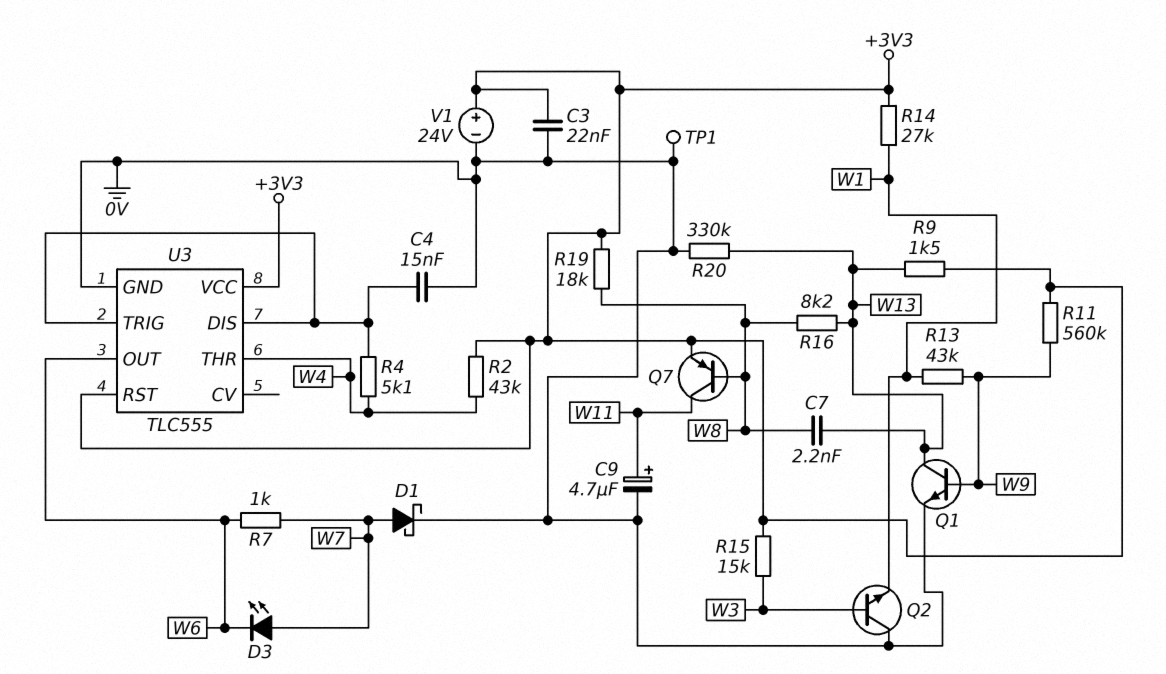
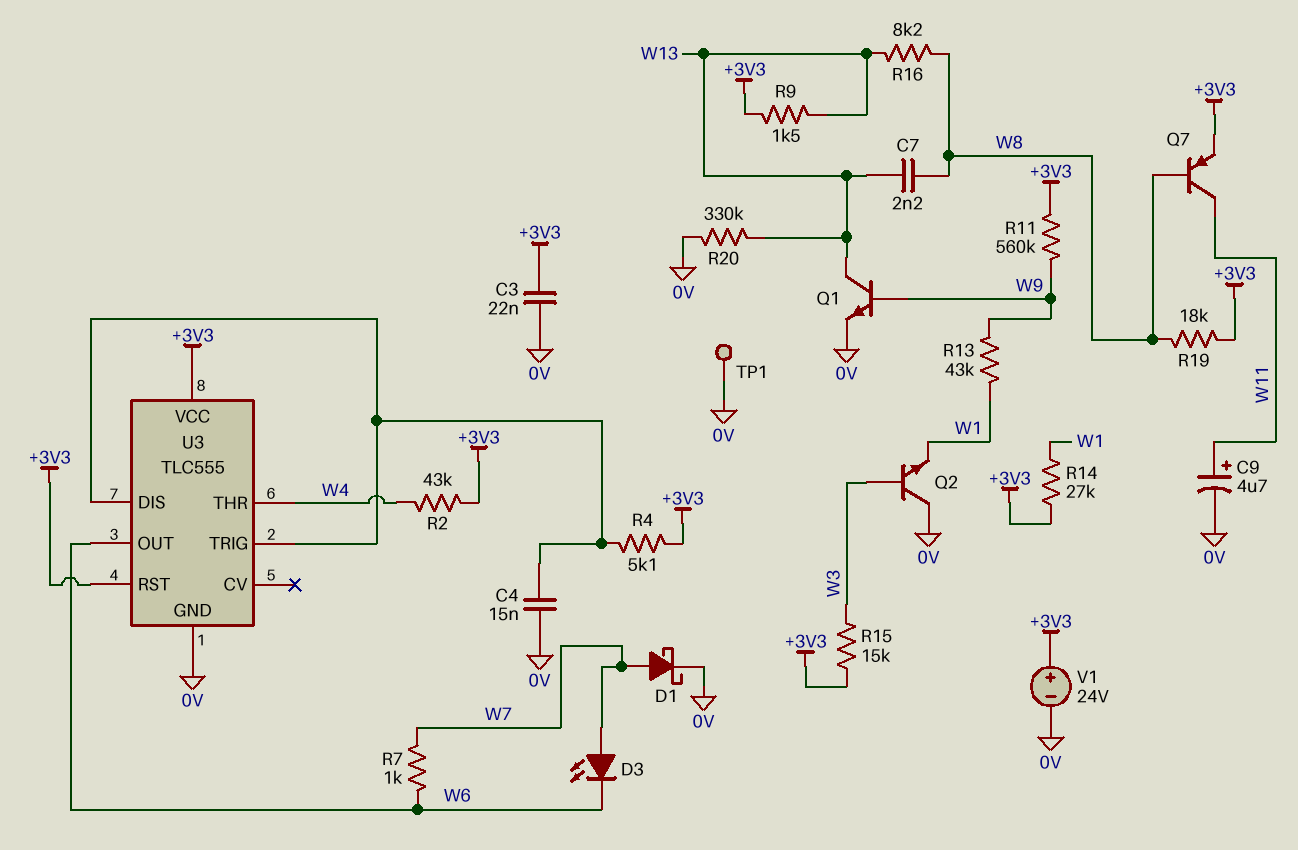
R4: 5.1k (U3/DIS, W4) -> 5.1k (+3V3, U3/DIS)

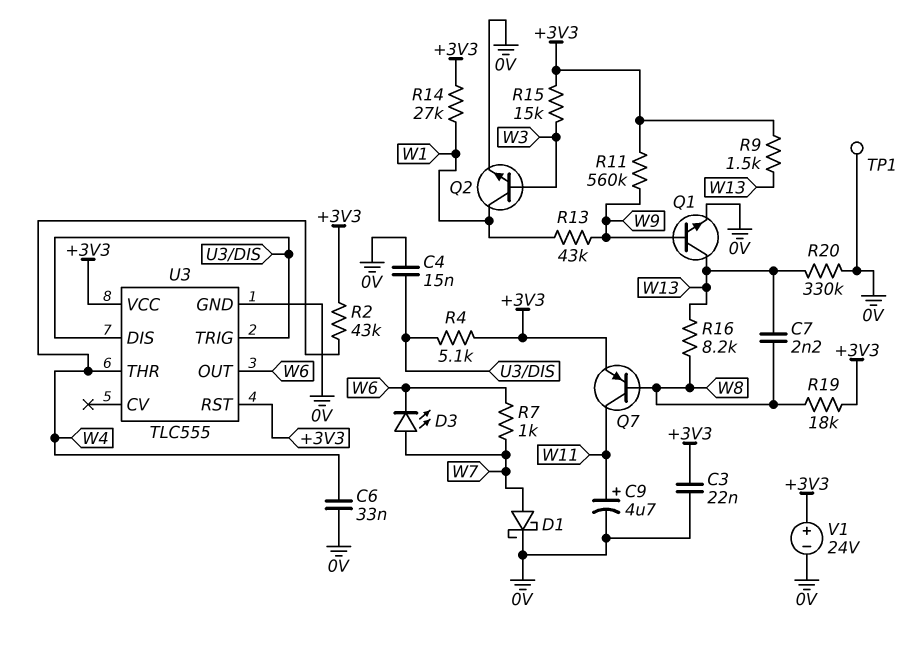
C6: none -> 33nF (0V, W4)
Q2: NPN (B W3, C 0V, E W1) -> NPN (B W3, C W1, E 0V)

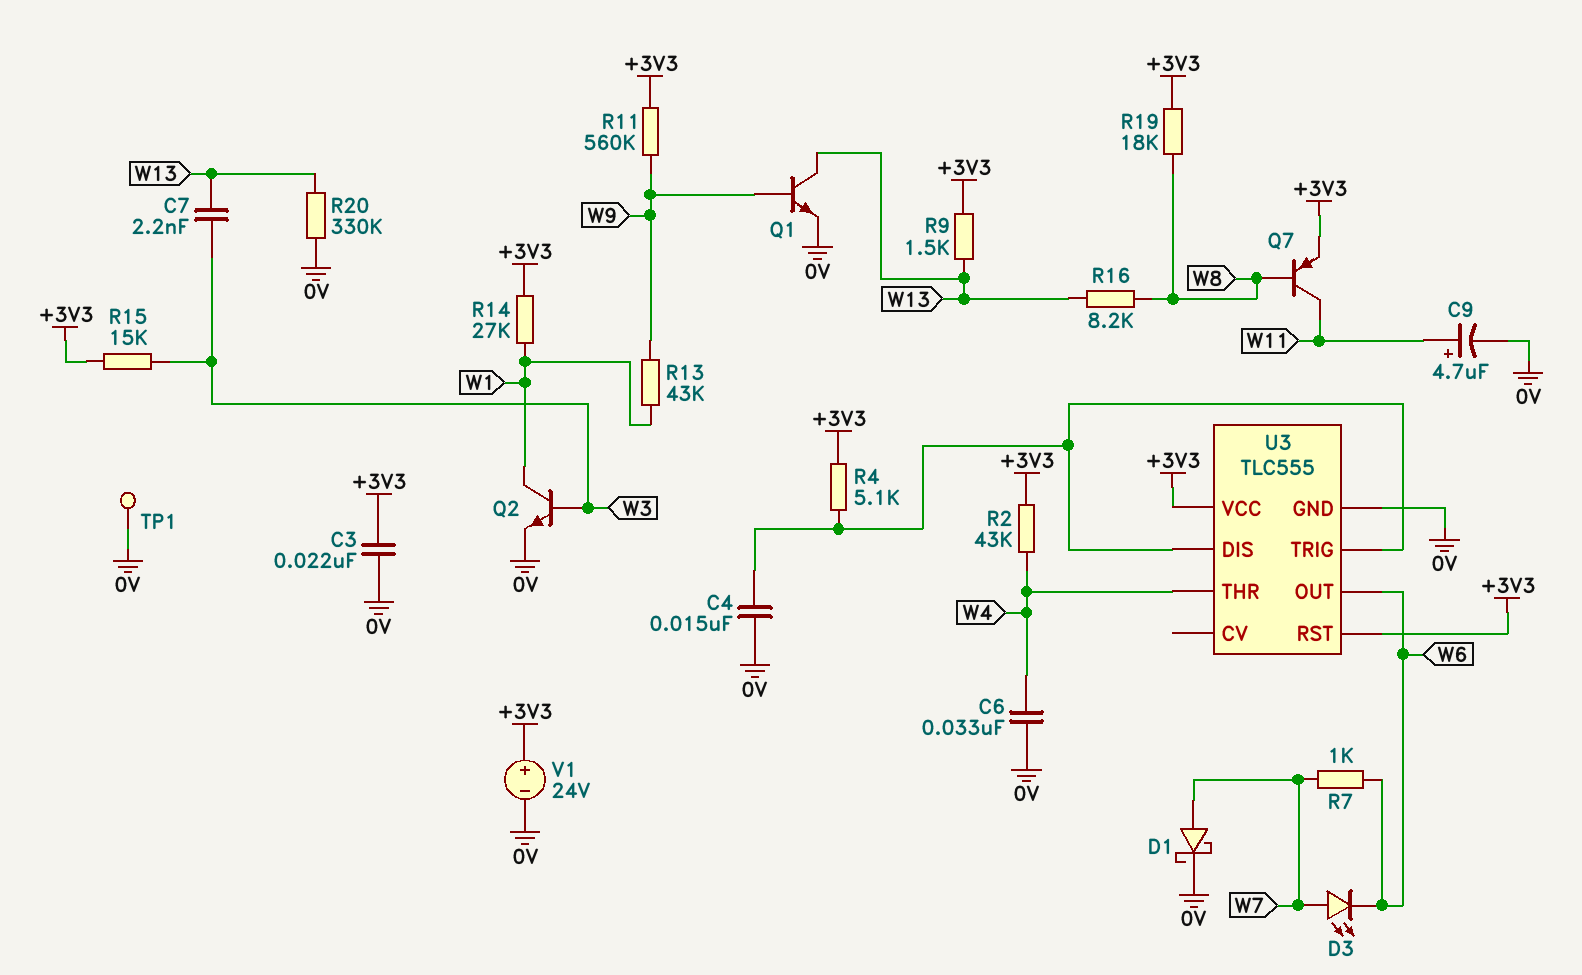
C7: 2.2nF (W8, W13) -> 2.2nF (W3, W13)

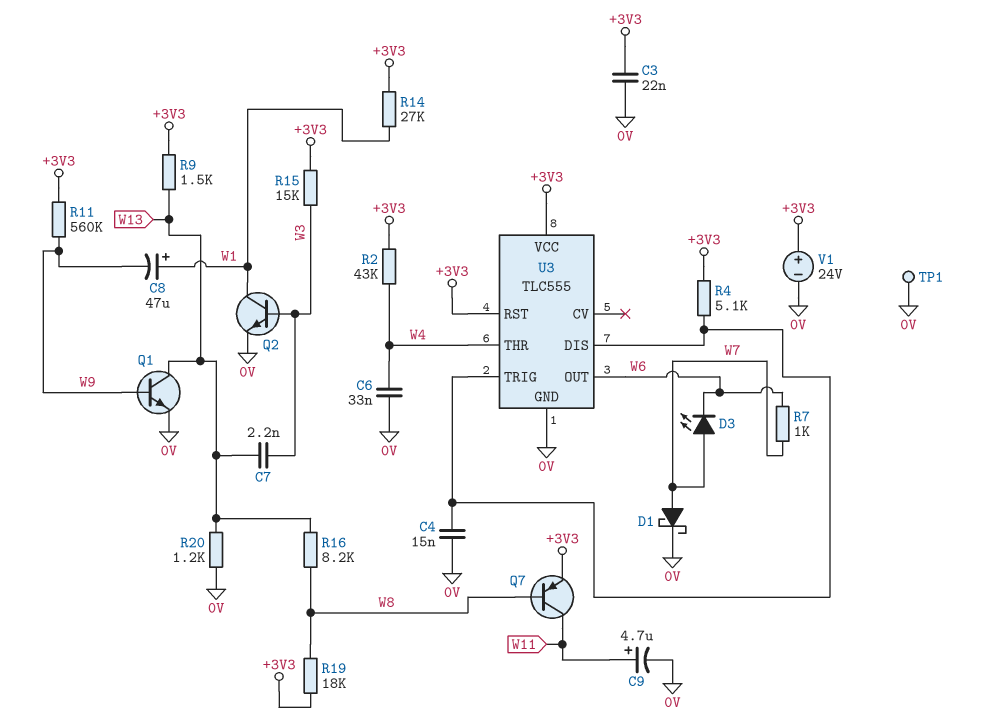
C8: none -> 47uF (plus W1, minus W9)
R13: 43k (W1, W9) -> none
R20: 330k (0V, W13) -> 1.2k (0V, W13)

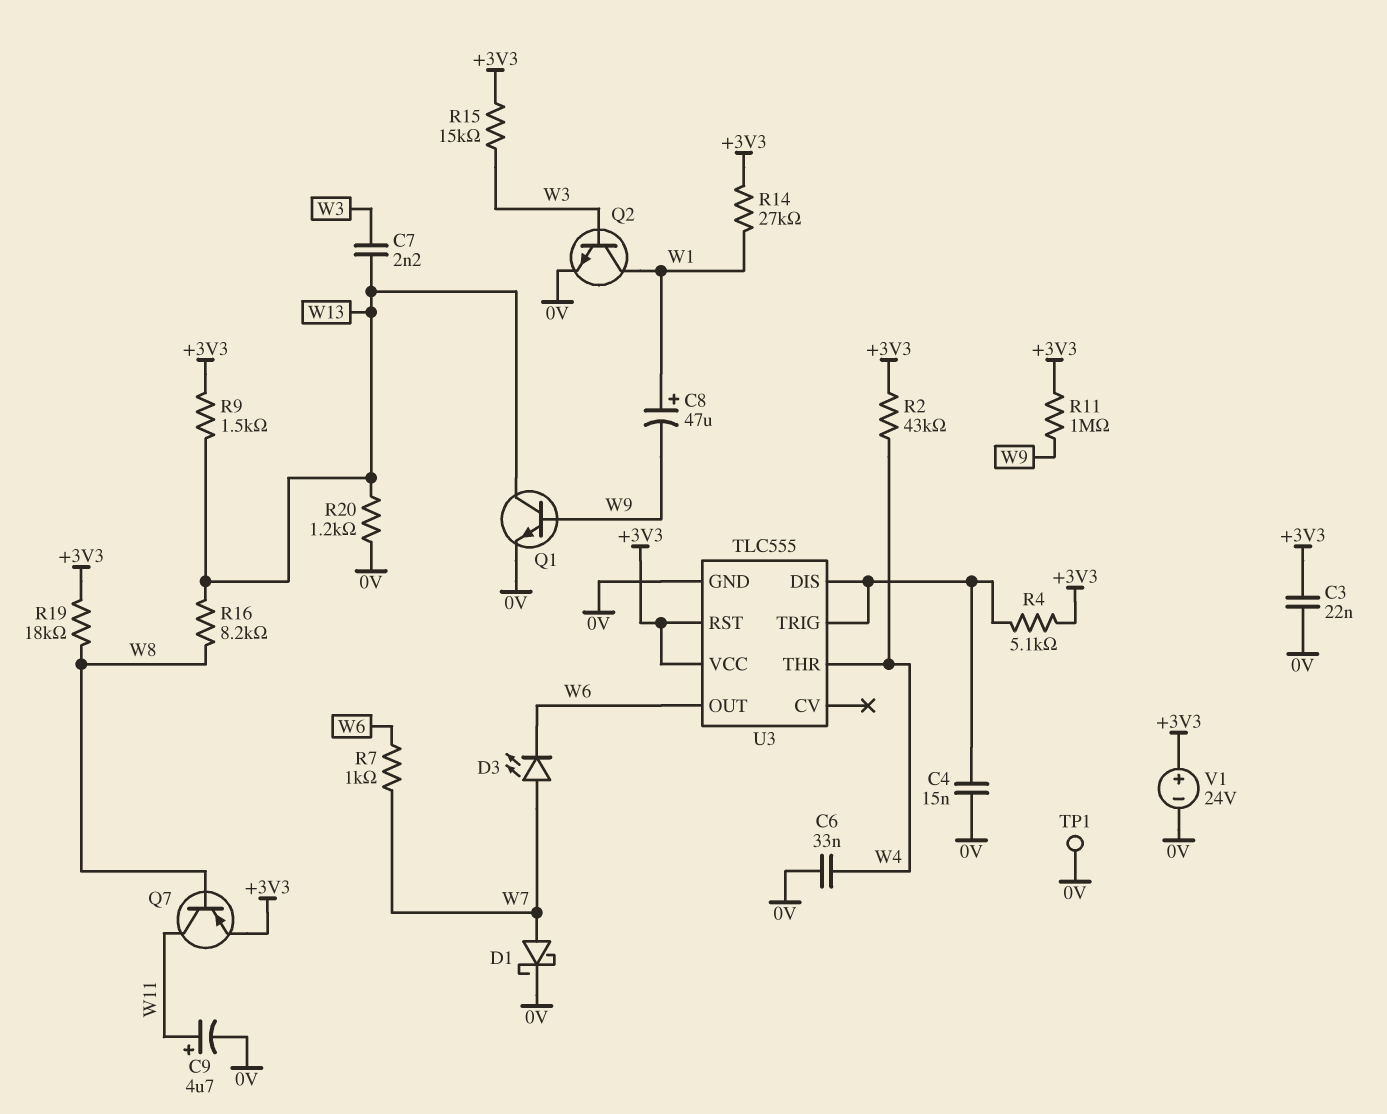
R11: 560k (+3V3, W9) -> 1M (+3V3, W9)

